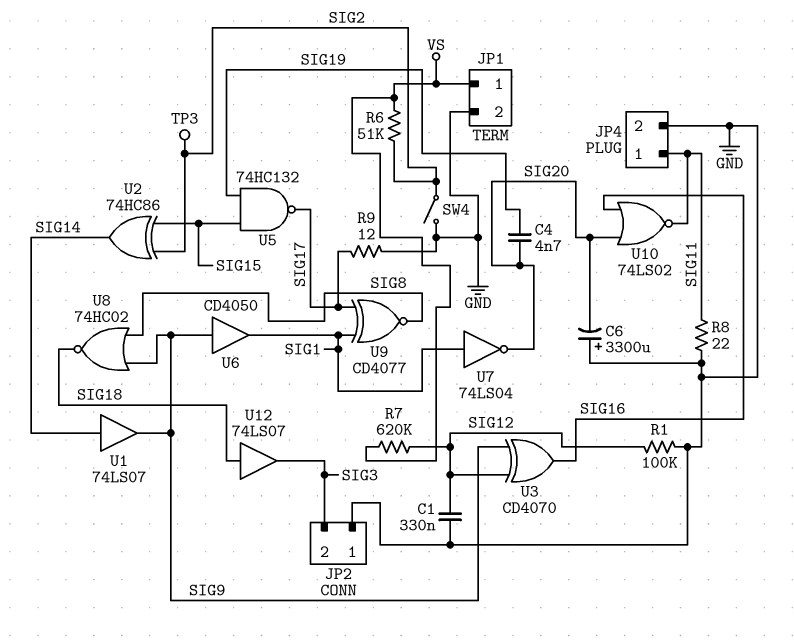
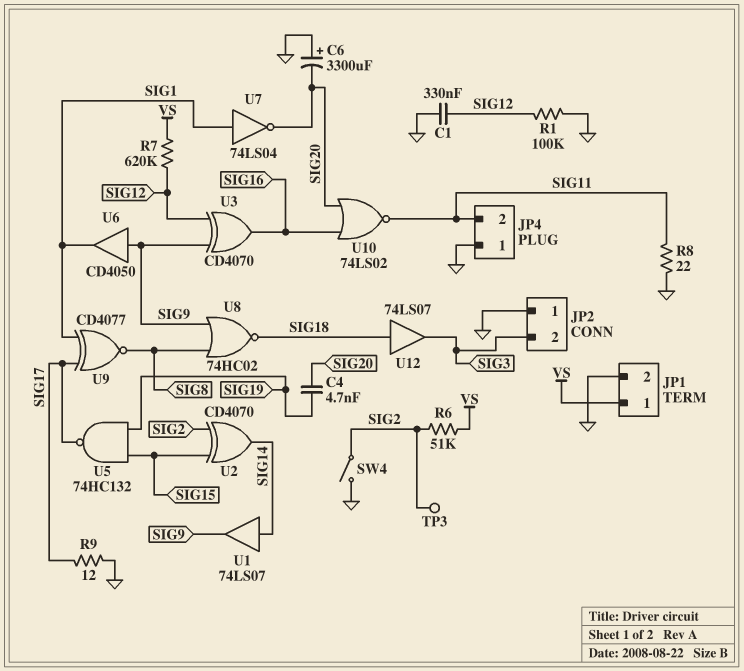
JP4 pin 1: SIG11 -> GND
JP4 pin 2: GND -> SIG11
U2: XOR 74HC86 (in SIG2, in SIG15, out SIG14) -> XOR CD4070 (in SIG2, in SIG15, out SIG14)

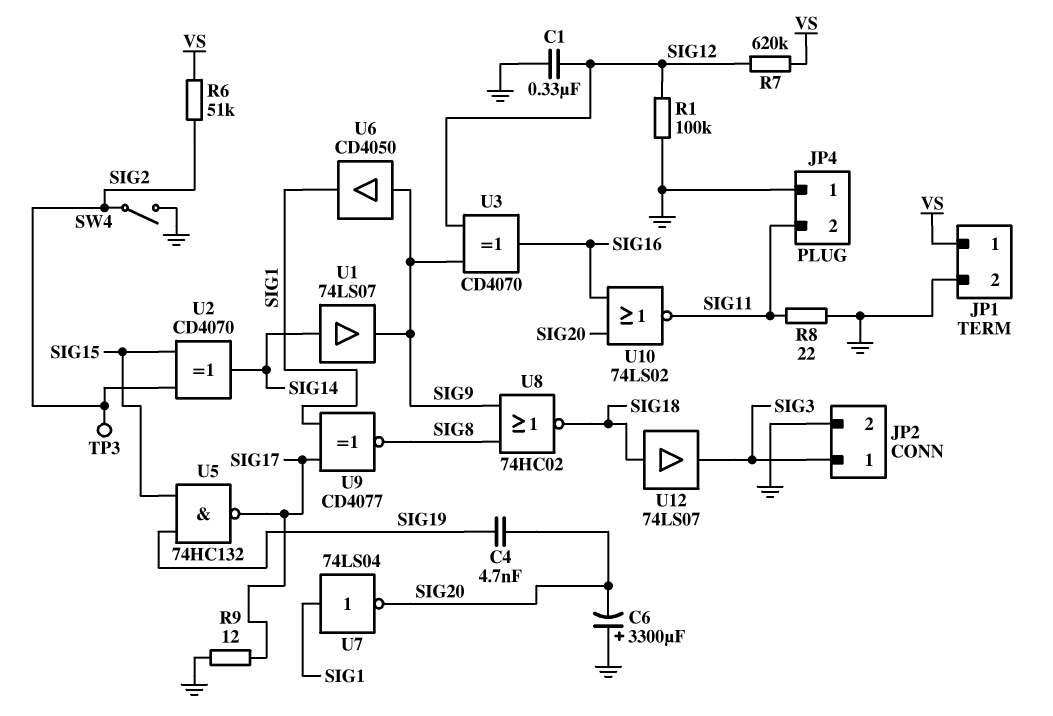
JP2 pin 1: GND -> SIG3
JP2 pin 2: SIG3 -> GND

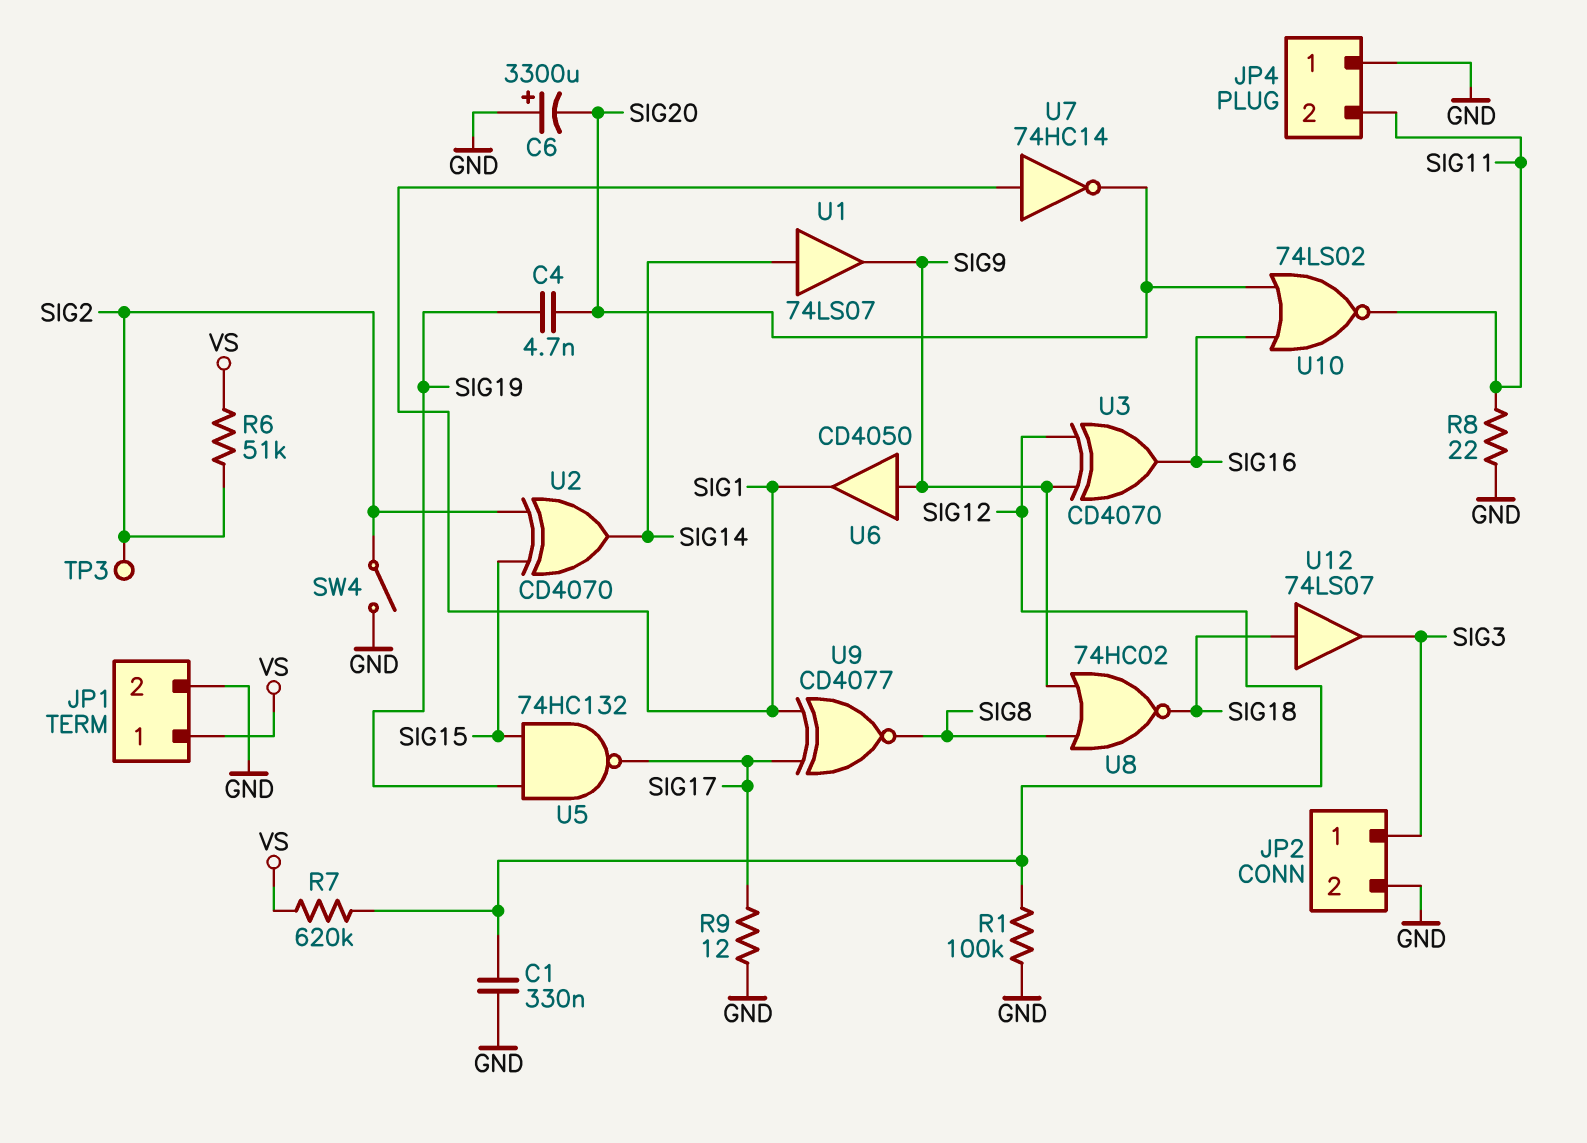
U7: NOT 74LS04 (in SIG1, out SIG20) -> NOT 74HC14 (in SIG1, out SIG20)

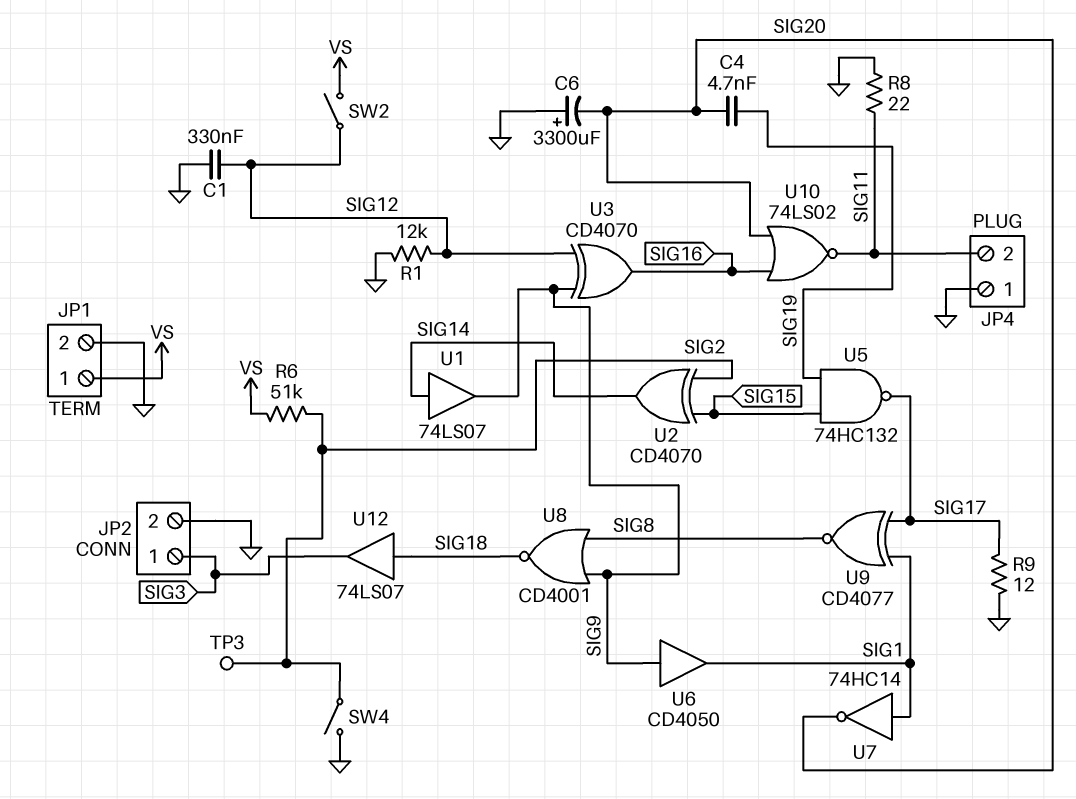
R1: 100k (GND, SIG12) -> 12k (GND, SIG12)
R7: 620k (SIG12, VS) -> none
SW2: none -> switch (SIG12, VS)
U8: NOR 74HC02 (in SIG8, in SIG9, out SIG18) -> NOR CD4001 (in SIG8, in SIG9, out SIG18)

